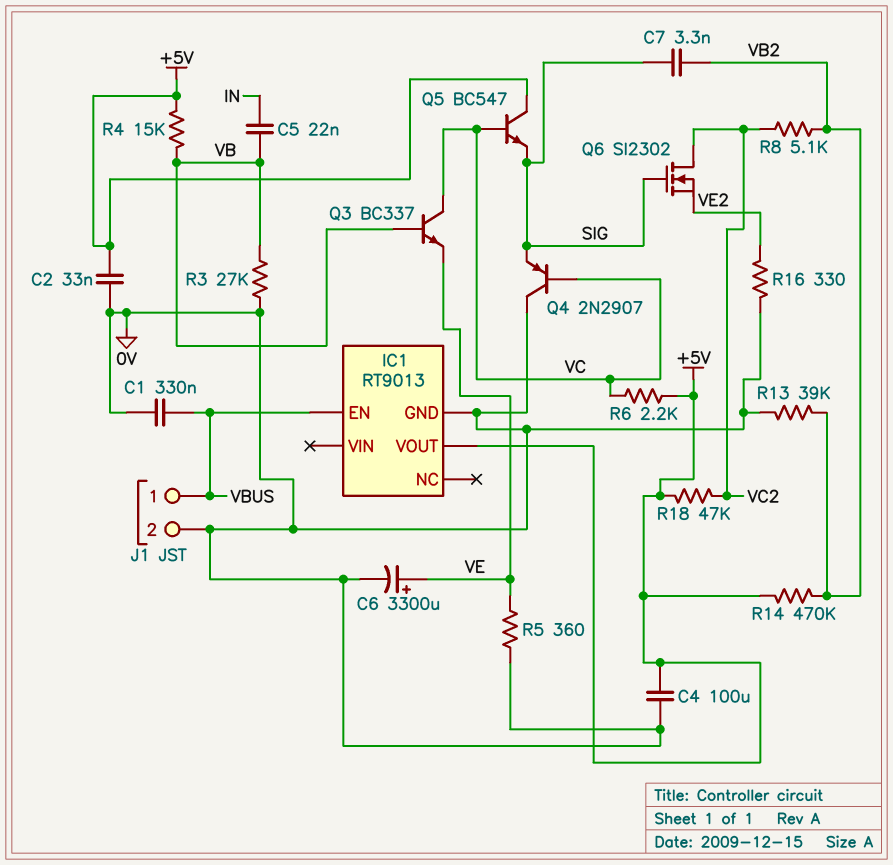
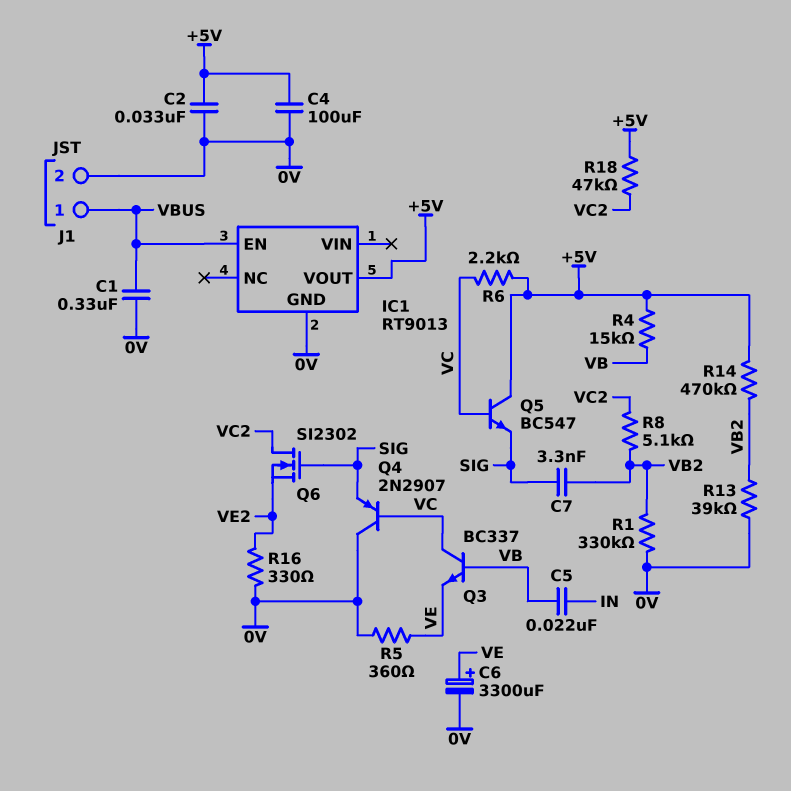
R1: none -> 330k (0V, VB2)
R3: 27k (0V, VB) -> none

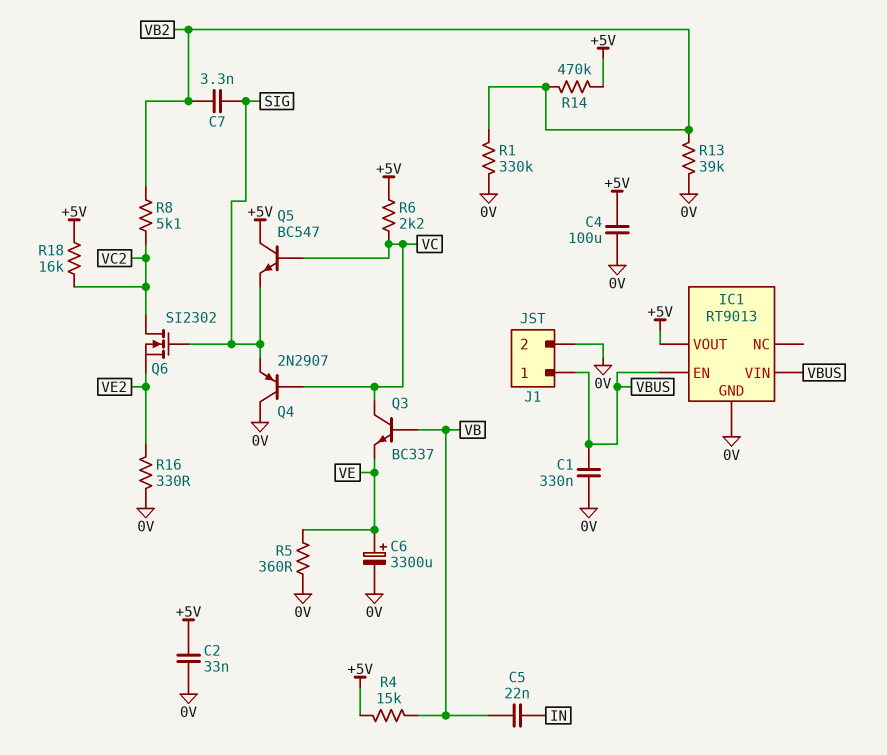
IC1 pin VIN: none -> VBUS
R18: 47k (+5V, VC2) -> 16k (+5V, VC2)

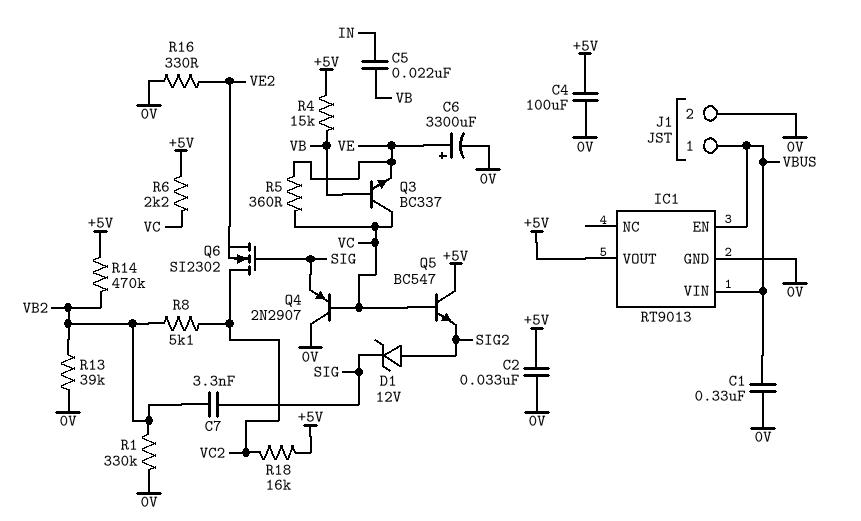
D1: none -> zener 12V (A SIG2, K SIG)
Q5: NPN BC547 (B VC, C +5V, E SIG) -> NPN BC547 (B VC, C +5V, E SIG2)
R5: 360 (0V, VE) -> 360 (VC, VE)

